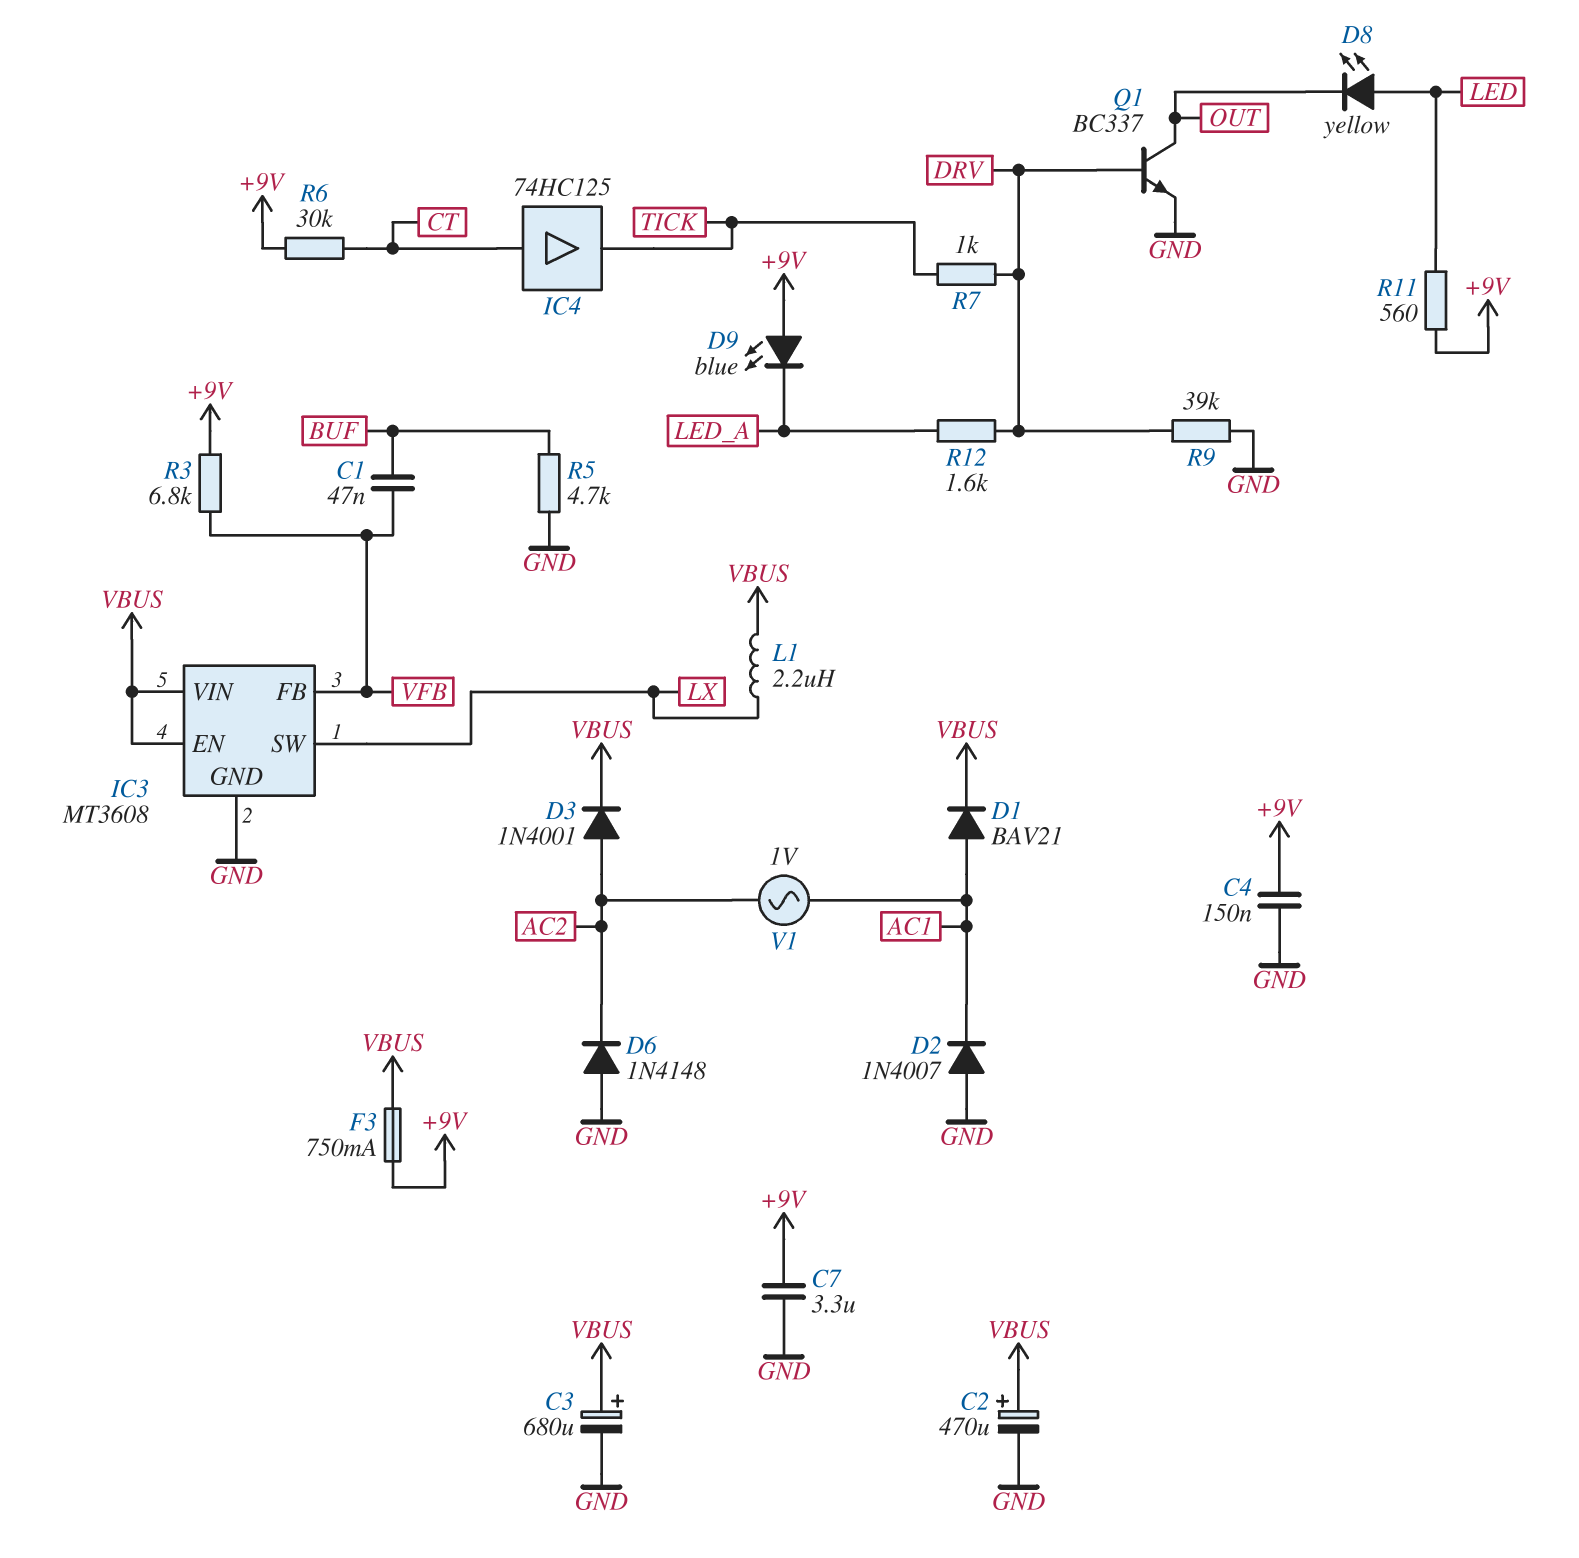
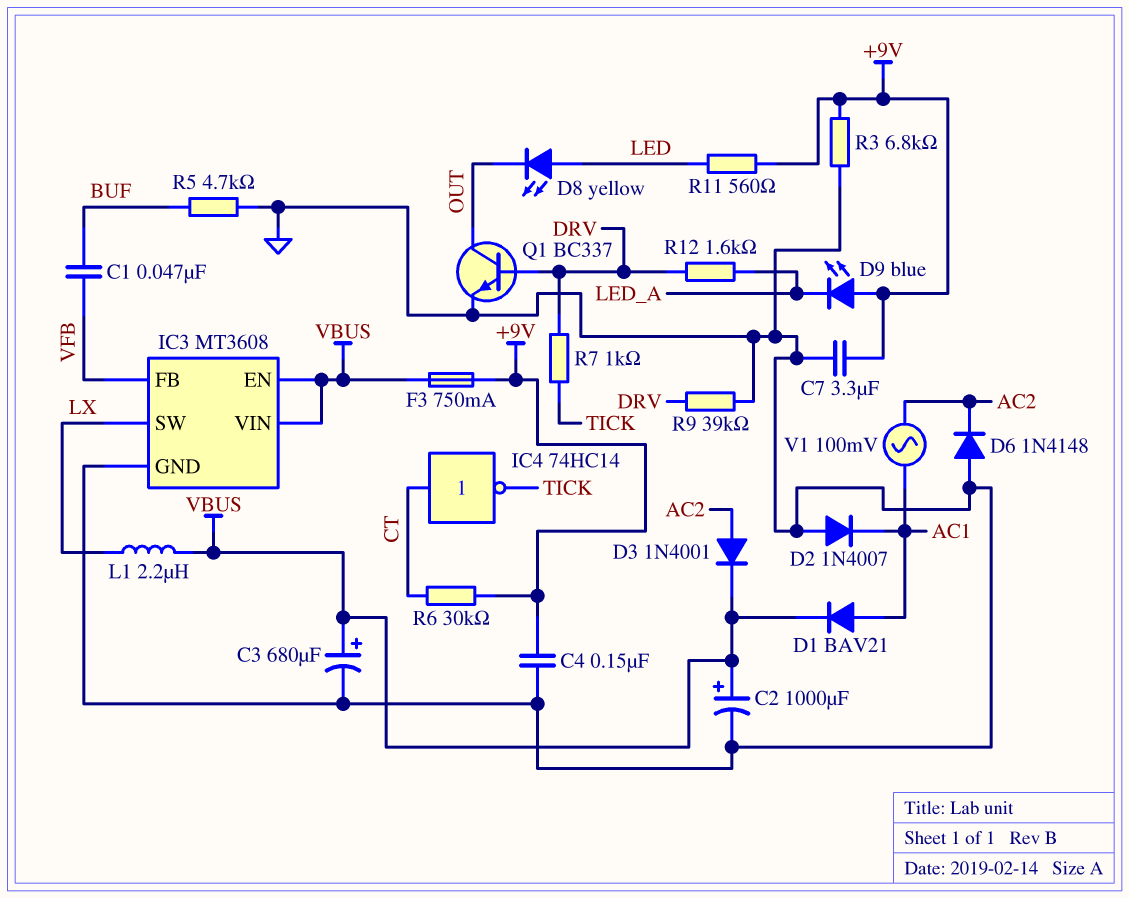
C2: 470uF (plus VBUS, minus GND) -> 1000uF (plus VBUS, minus GND)
IC4: buffer 74HC125 (in CT, out TICK) -> NOT 74HC14 (in CT, out TICK)
R3: 6.8k (+9V, VFB) -> 6.8k (+9V, GND)
V1: AC 1V (AC1, AC2) -> AC 100mV (AC1, AC2)

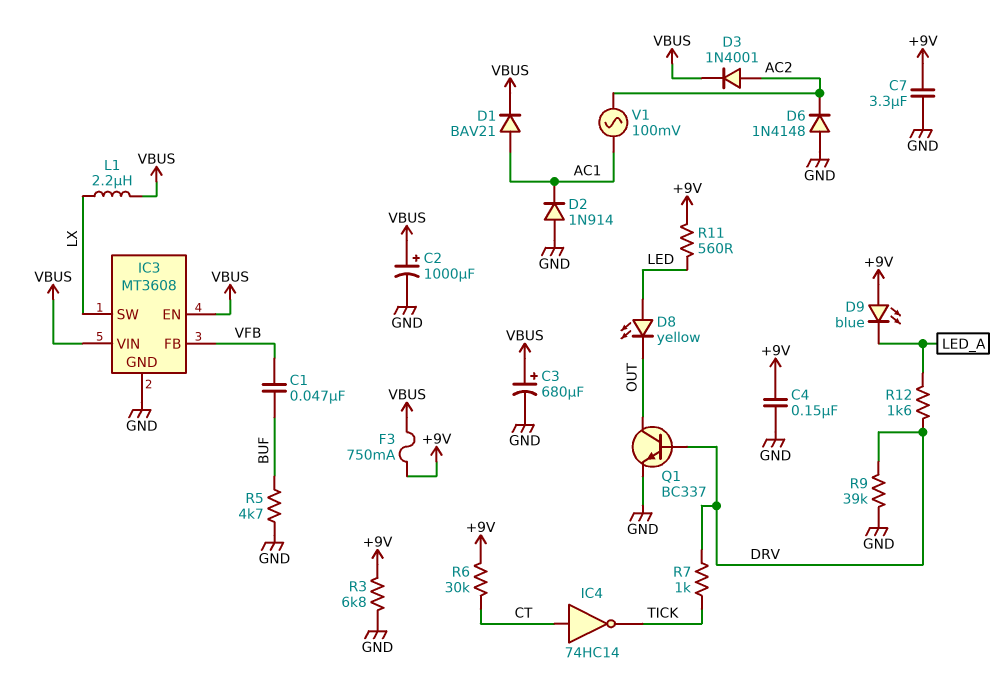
D2: diode 1N4007 (A GND, K AC1) -> diode 1N914 (A GND, K AC1)

